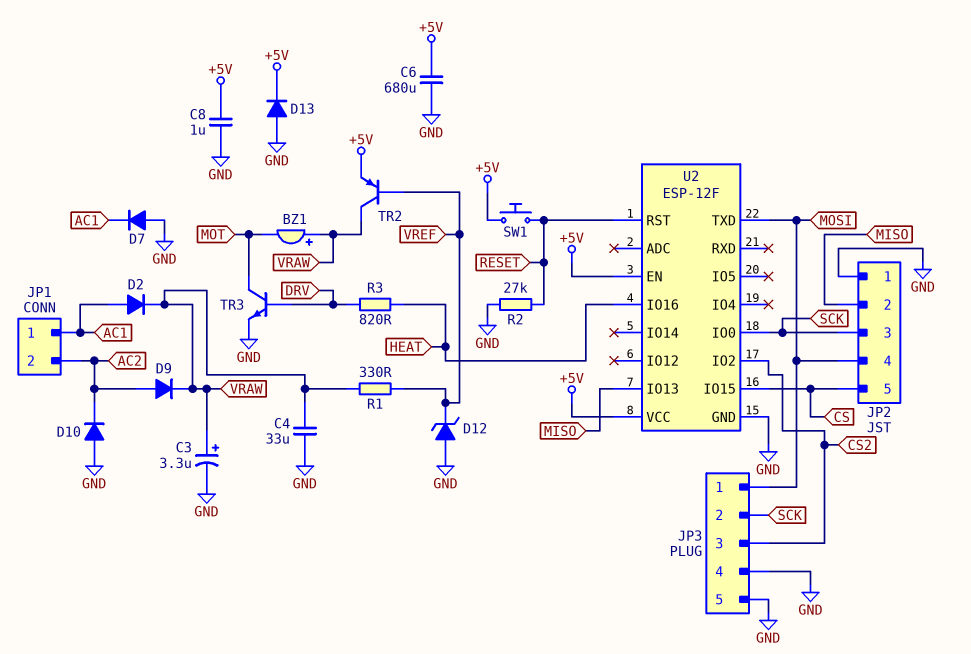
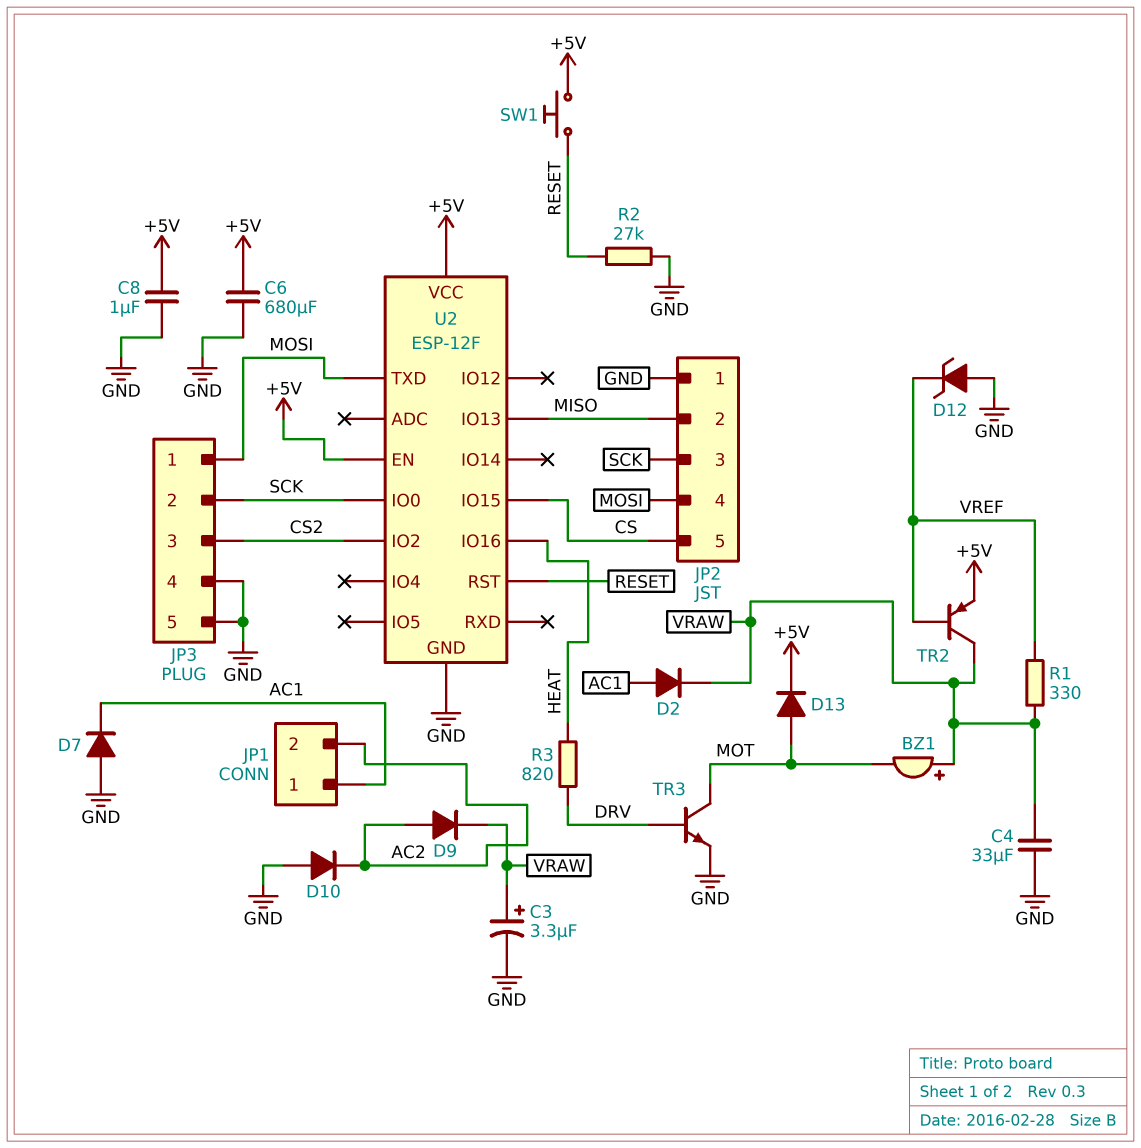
D13: diode (A GND, K +5V) -> diode (A MOT, K +5V)

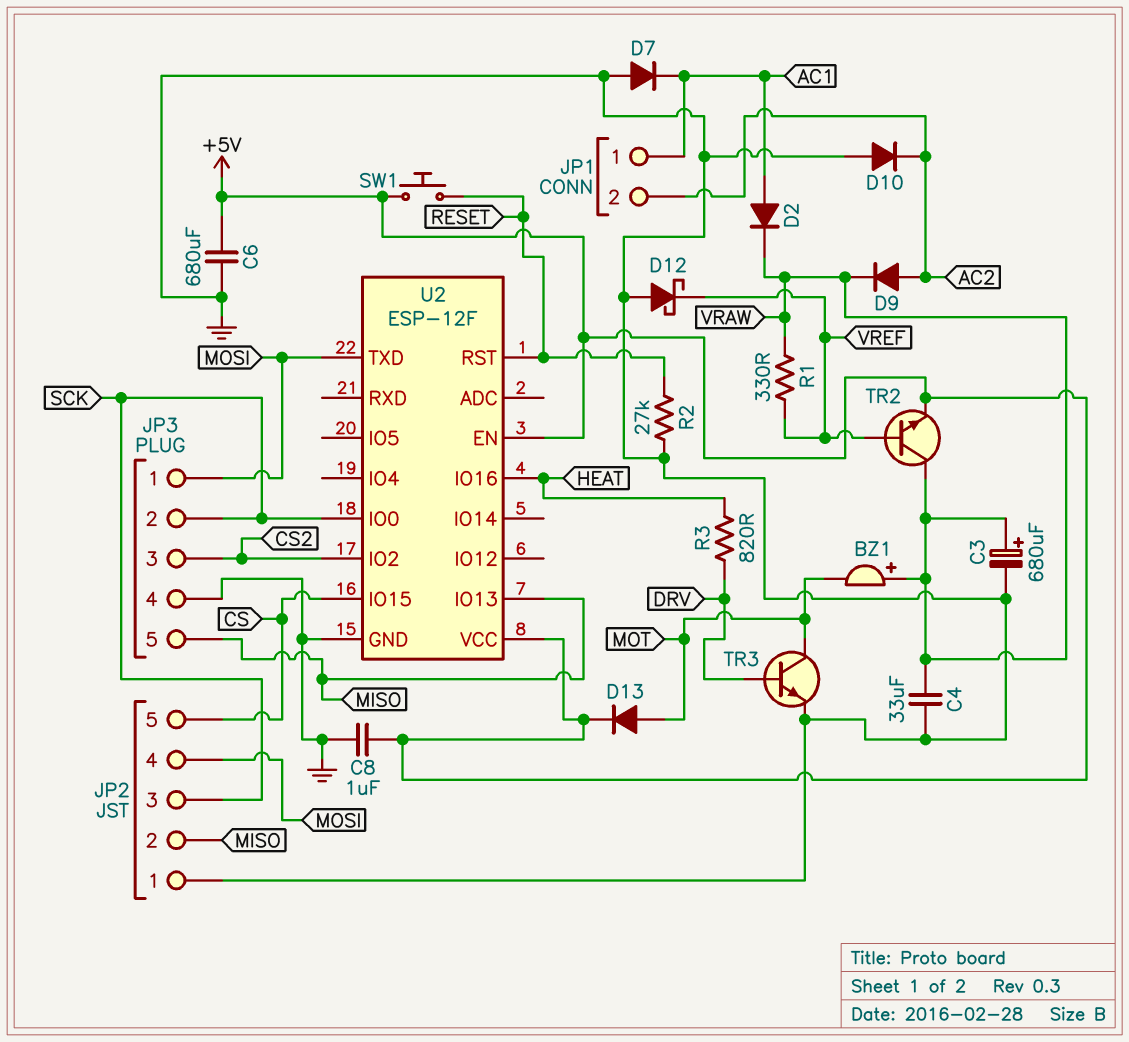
C3: 3.3uF (plus VRAW, minus GND) -> 680uF (plus VRAW, minus GND)
D12: zener (A GND, K VREF) -> schottky (A GND, K VREF)
JP3 pin 5: GND -> MISO
TR2: PNP (B VREF, C VRAW, E +5V) -> NPN (B VREF, C VRAW, E +5V)

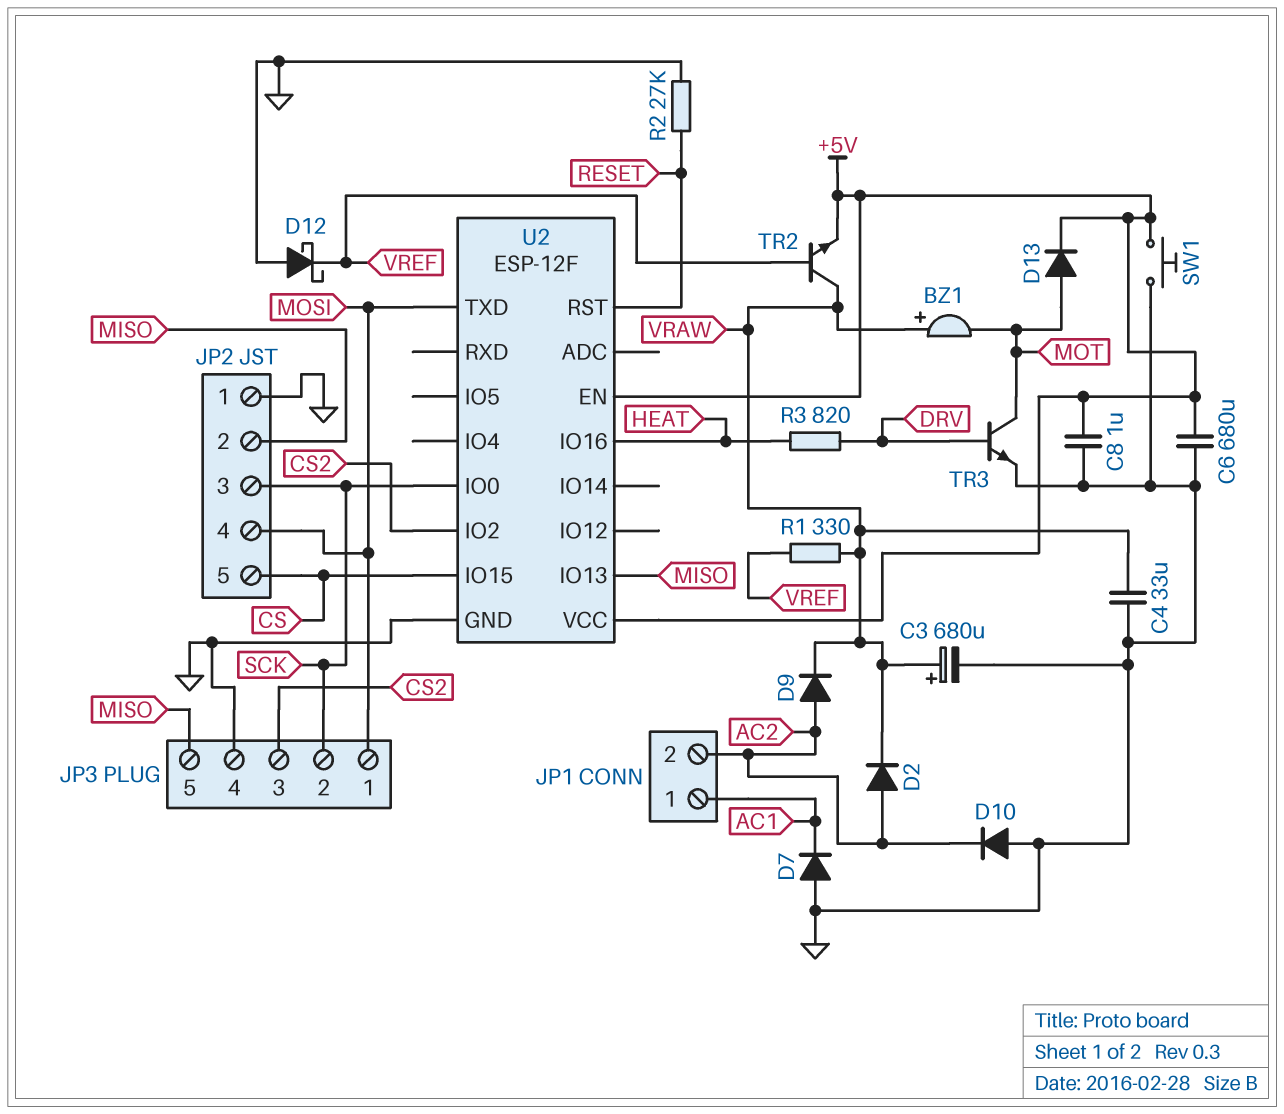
D2: diode (A AC1, K VRAW) -> diode (A AC2, K VRAW)
SW1: button (+5V, RESET) -> button (+5V, GND)

